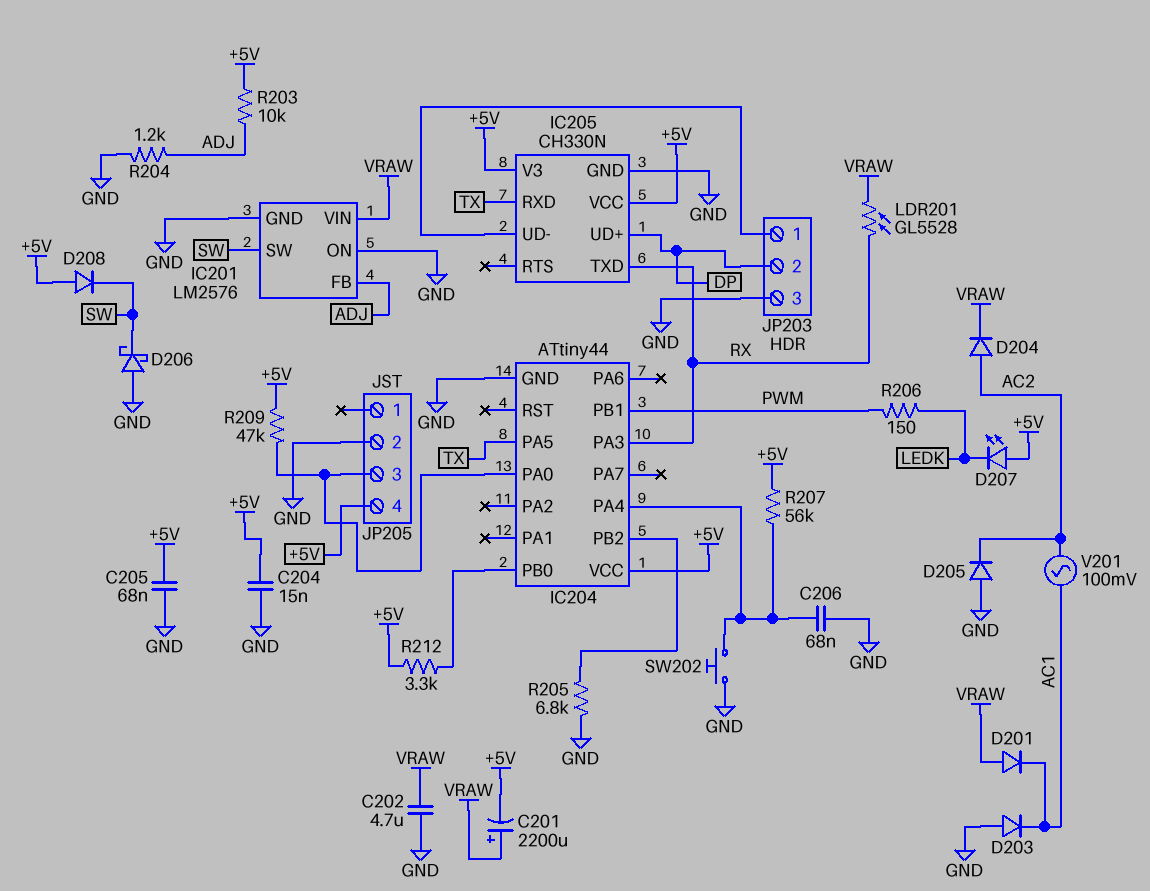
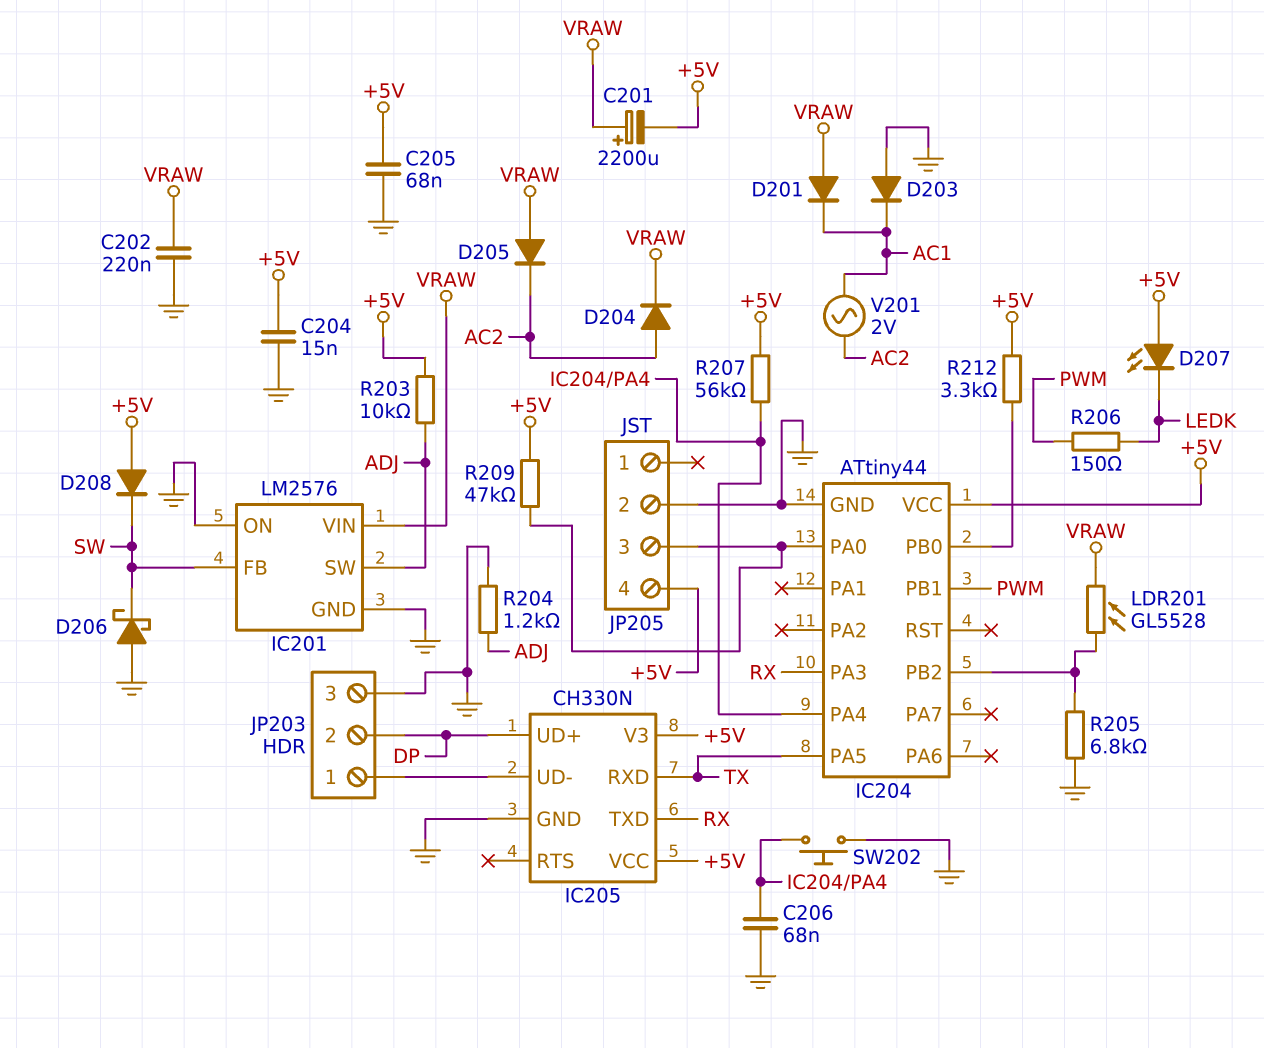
C202: 4.7uF (GND, VRAW) -> 220nF (GND, VRAW)
D205: diode (A GND, K AC2) -> diode (A VRAW, K AC2)
IC201 pin FB: ADJ -> SW
IC201 pin SW: SW -> ADJ
LDR201: GL5528 (RX, VRAW) -> GL5528 (IC204/PB2, VRAW)
V201: AC 100mV (AC1, AC2) -> AC 2V (AC1, AC2)

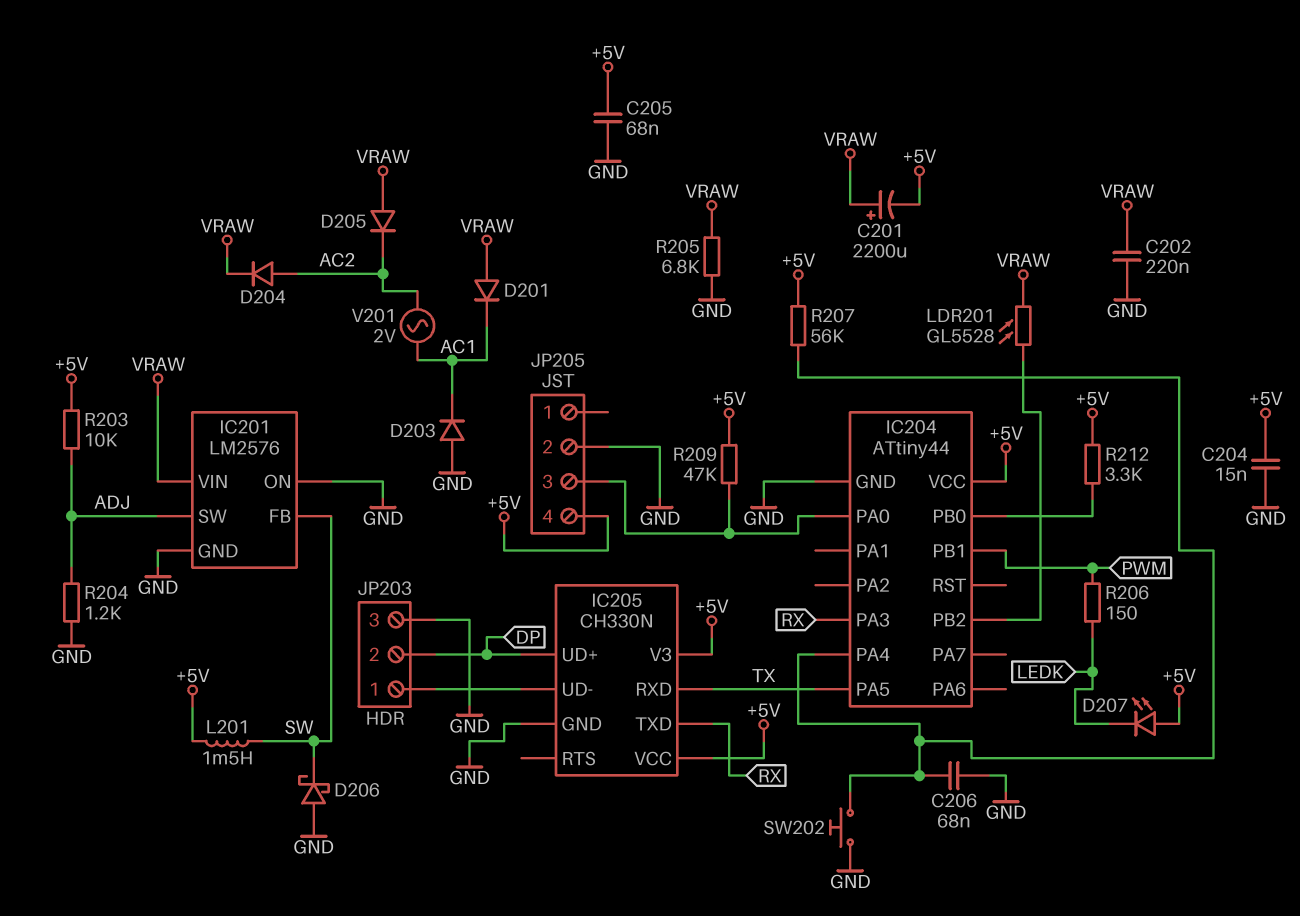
D208: diode (A +5V, K SW) -> none
L201: none -> 1.5mH (+5V, SW)
R205: 6.8k (GND, IC204/PB2) -> 6.8k (GND, VRAW)

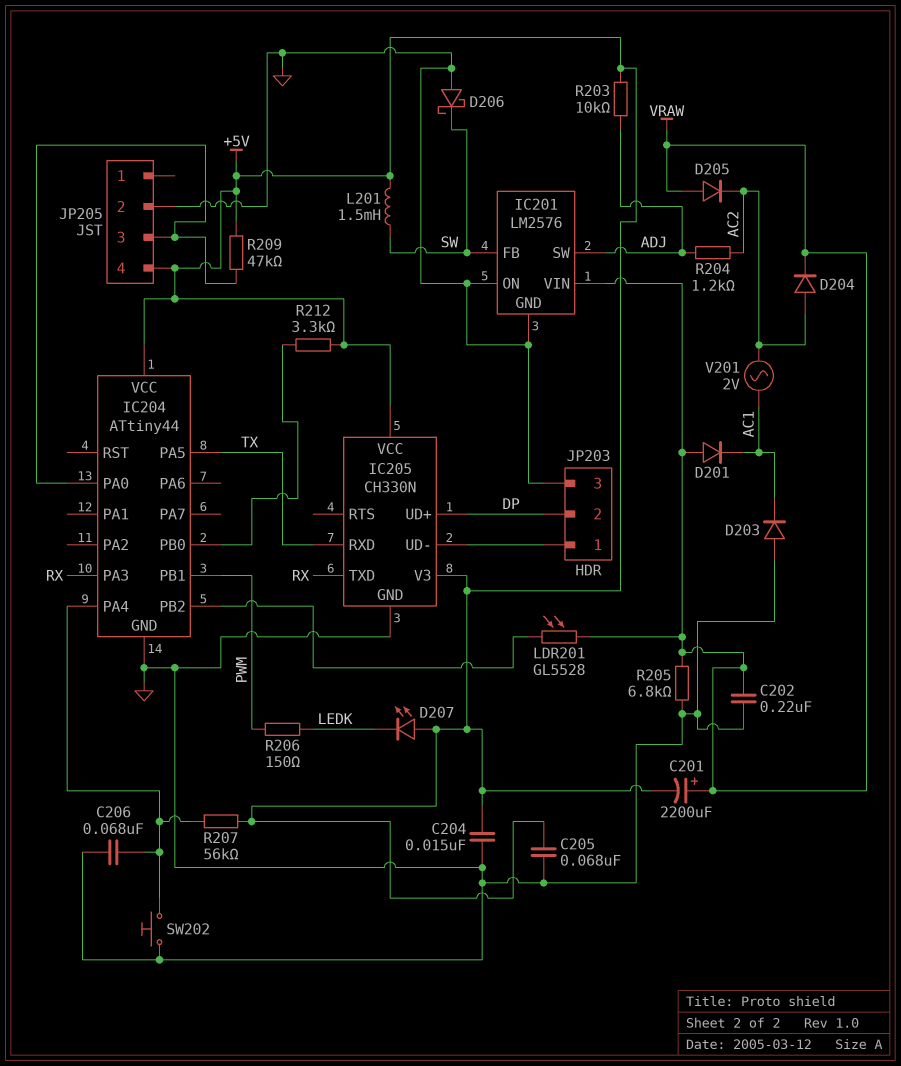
R204: 1.2k (ADJ, GND) -> 1.2k (AC2, ADJ)

